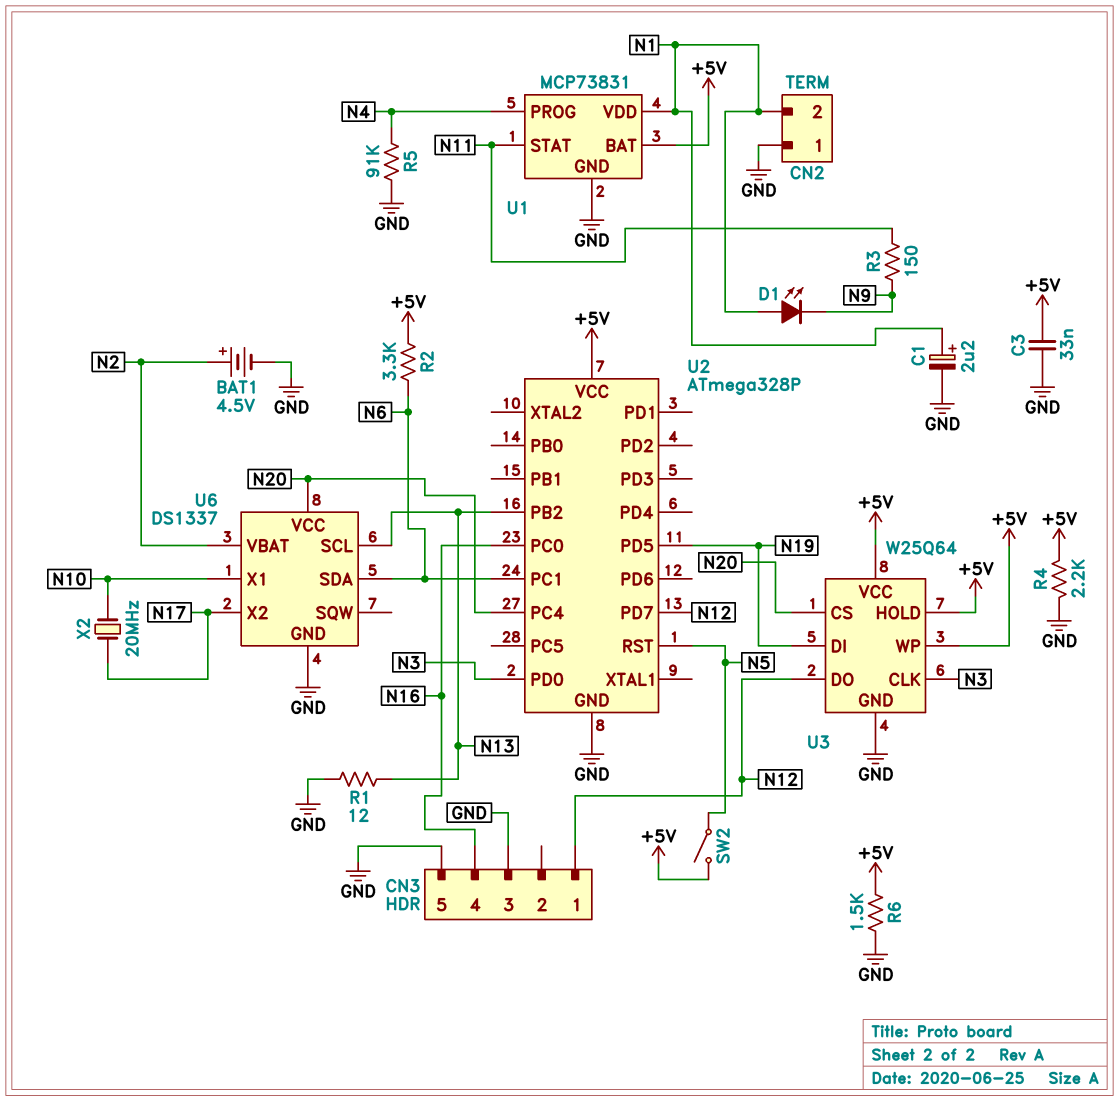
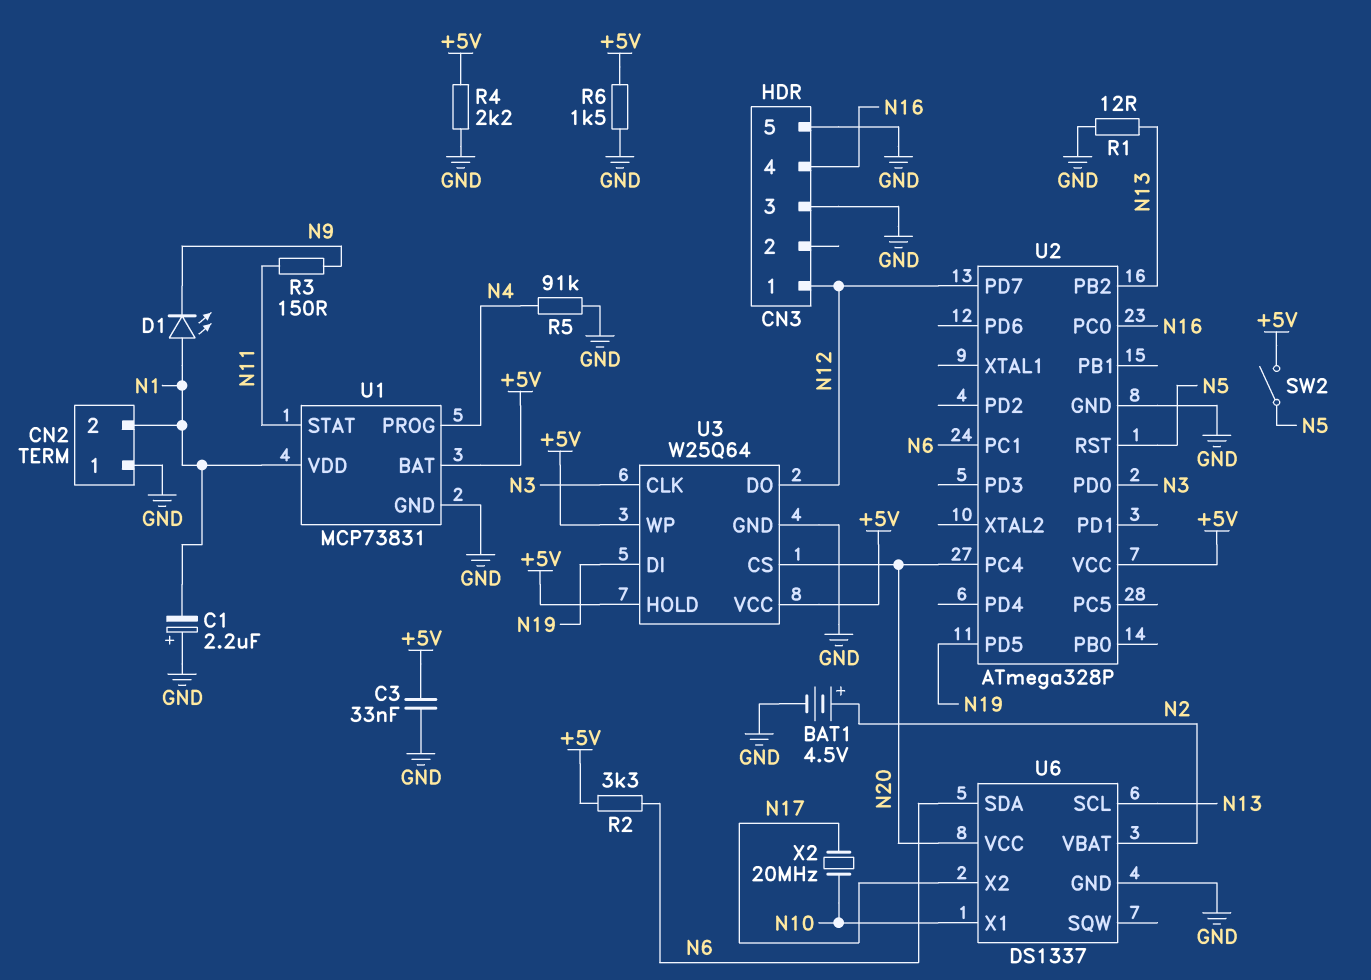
C1: 2.2uF (plus N1, minus GND) -> 2.2uF (plus GND, minus N1)

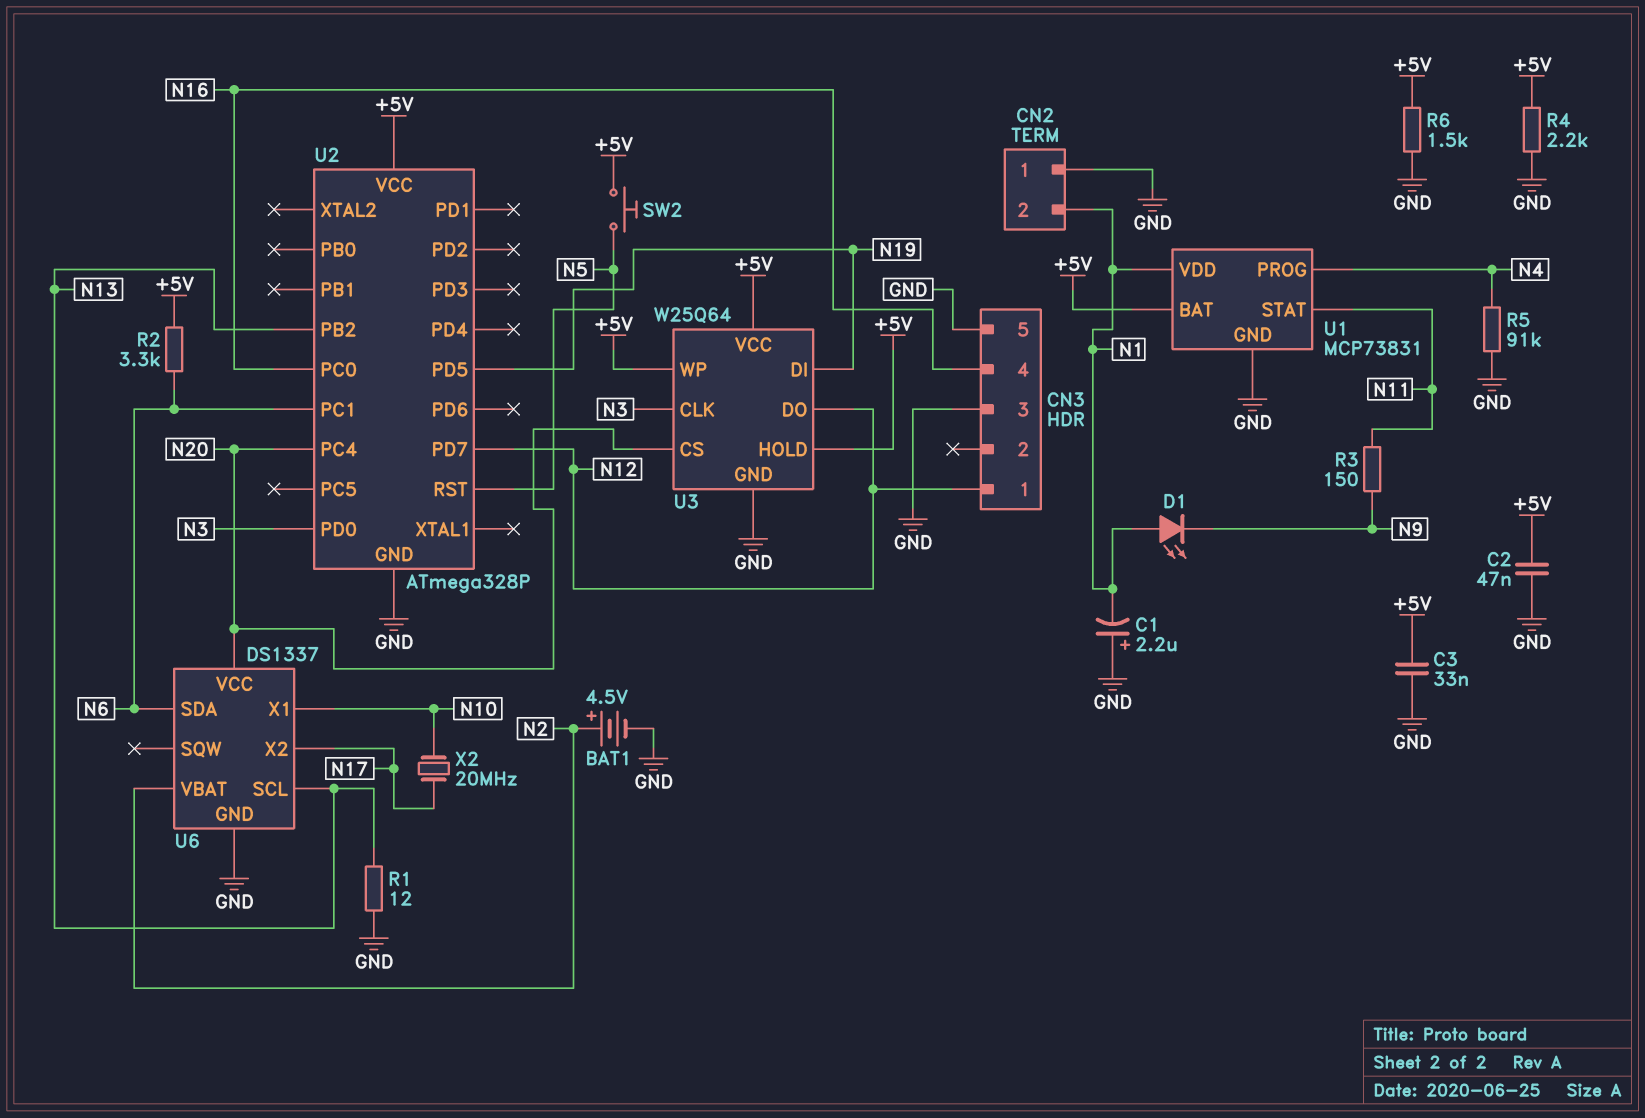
C2: none -> 47nF (+5V, GND)
SW2: switch (+5V, N5) -> button (+5V, N5)

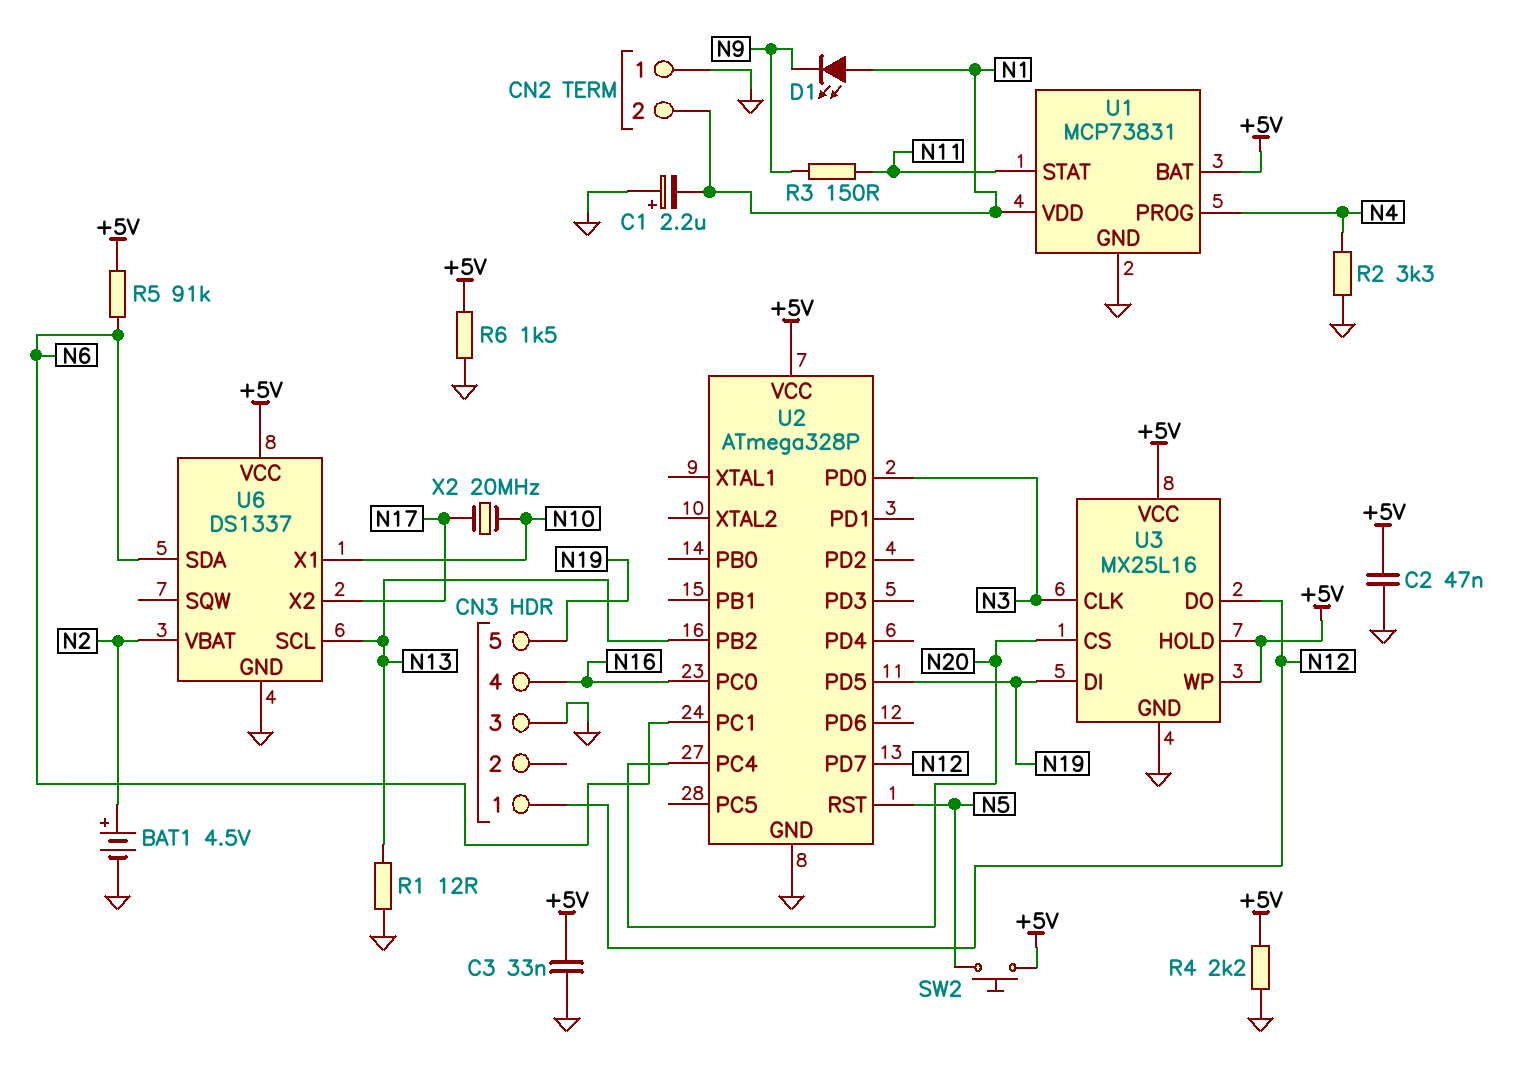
CN3 pin 5: GND -> N19
R2: 3.3k (+5V, N6) -> 3.3k (GND, N4)
R5: 91k (GND, N4) -> 91k (+5V, N6)
U3: W25Q64 -> MX25L16
U6 pin VCC: N20 -> +5V

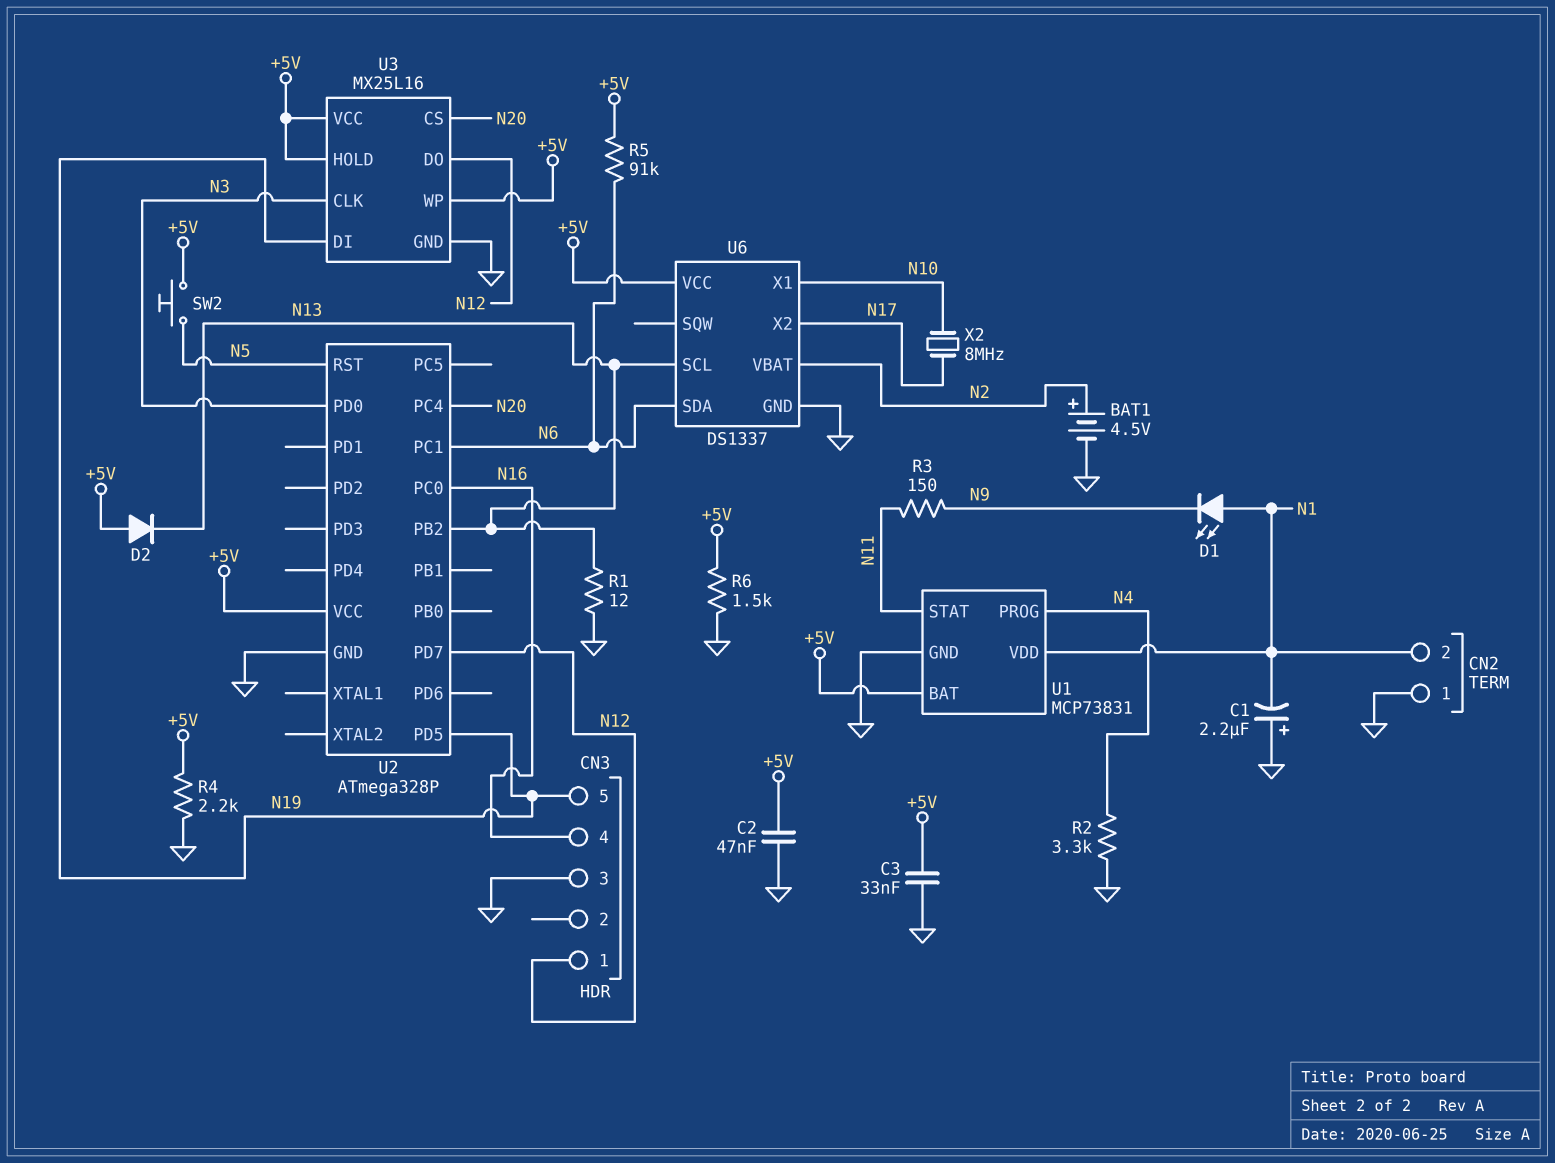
D2: none -> diode (A +5V, K N13)
X2: 20MHz (N10, N17) -> 8MHz (N10, N17)

